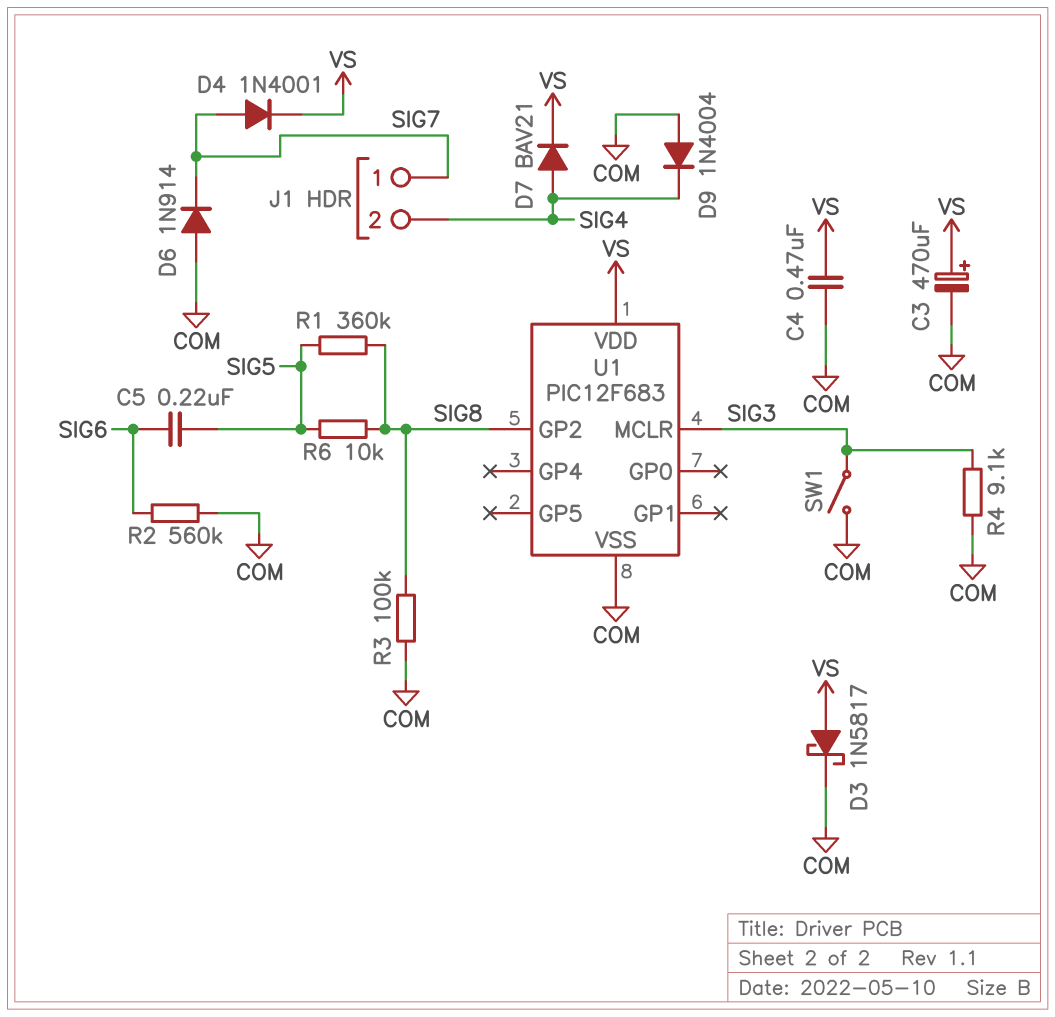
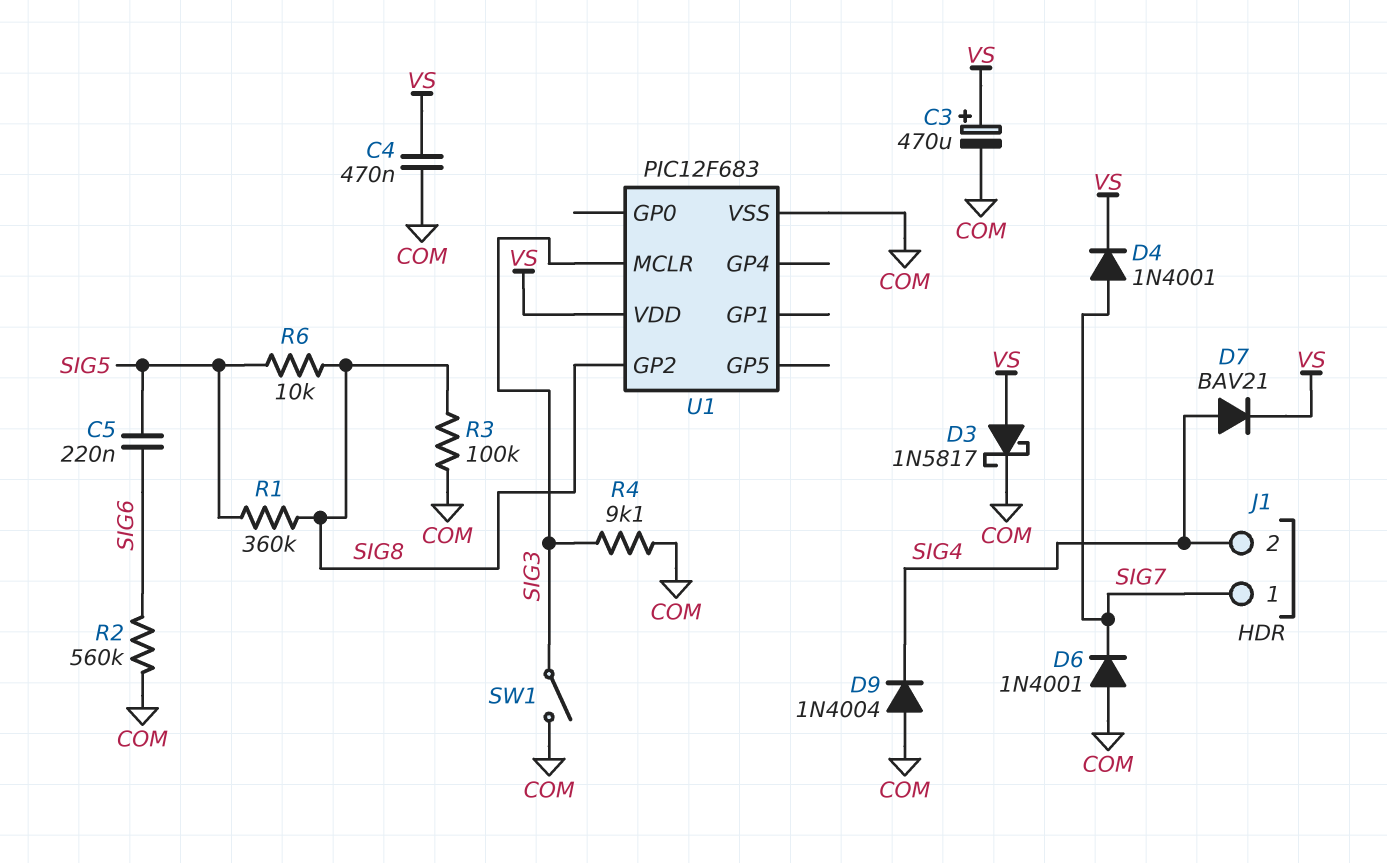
D6: diode 1N914 (A COM, K SIG7) -> diode 1N4001 (A COM, K SIG7)

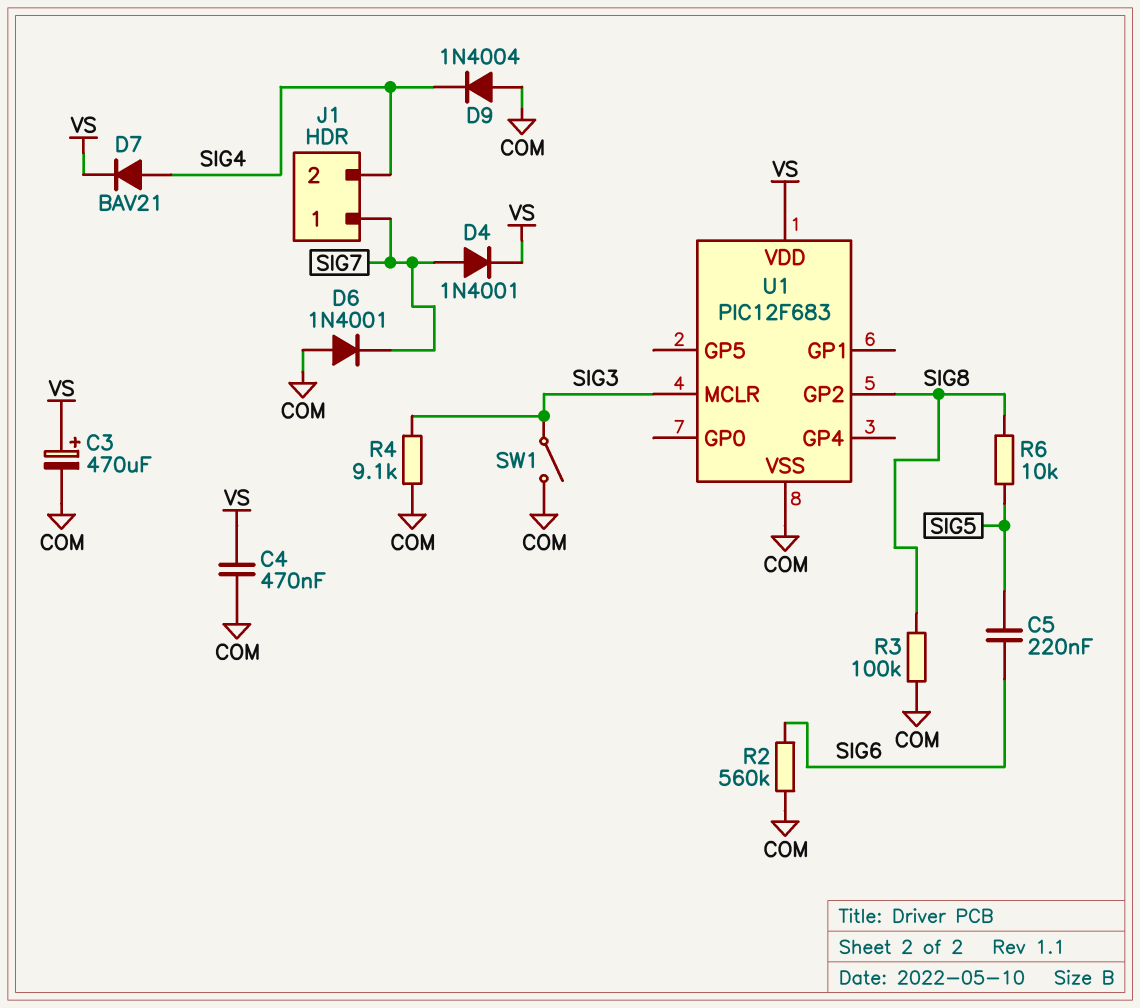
D3: schottky 1N5817 (A VS, K COM) -> none
R1: 360k (SIG5, SIG8) -> none

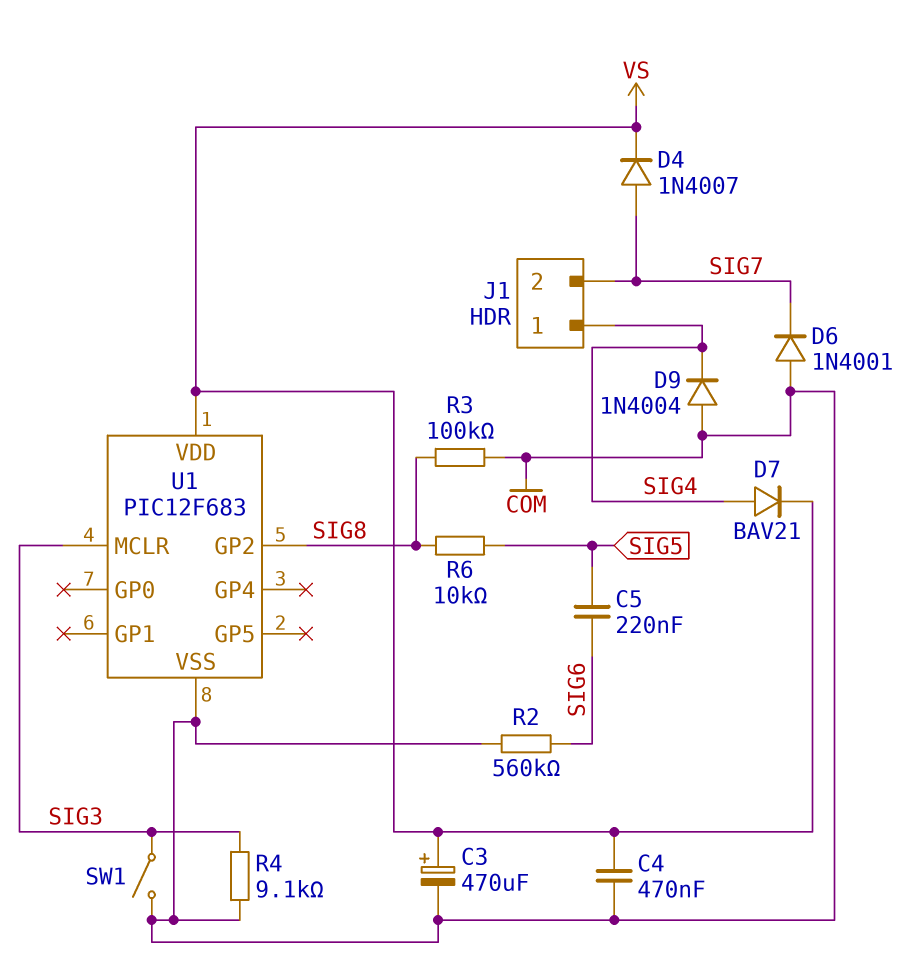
D4: diode 1N4001 (A SIG7, K VS) -> diode 1N4007 (A SIG7, K VS)
J1 pin 1: SIG7 -> SIG4
J1 pin 2: SIG4 -> SIG7

